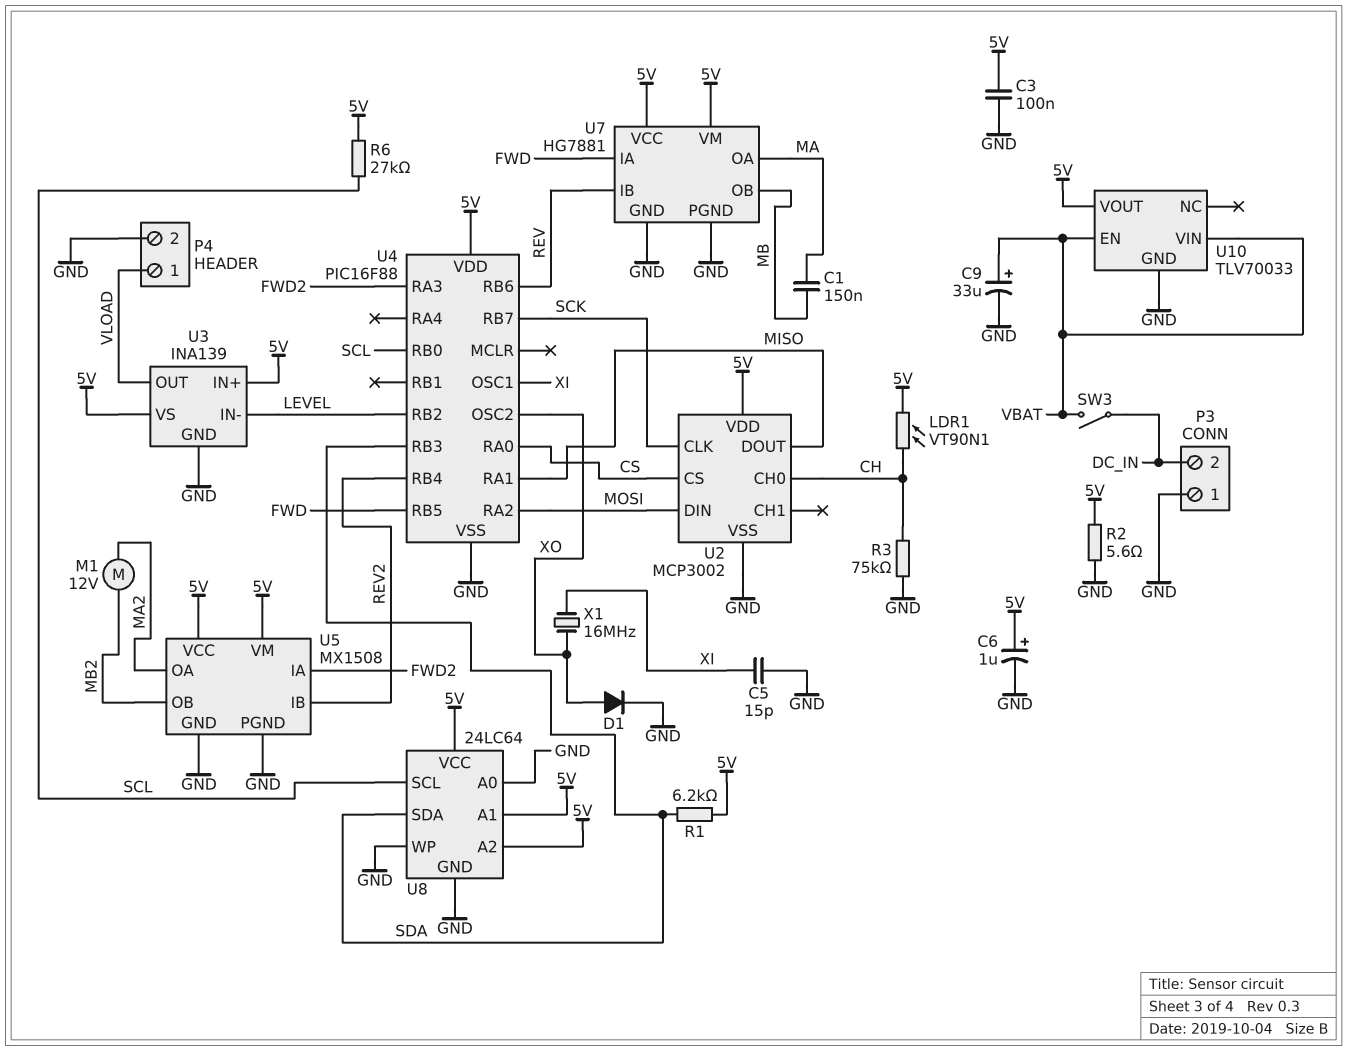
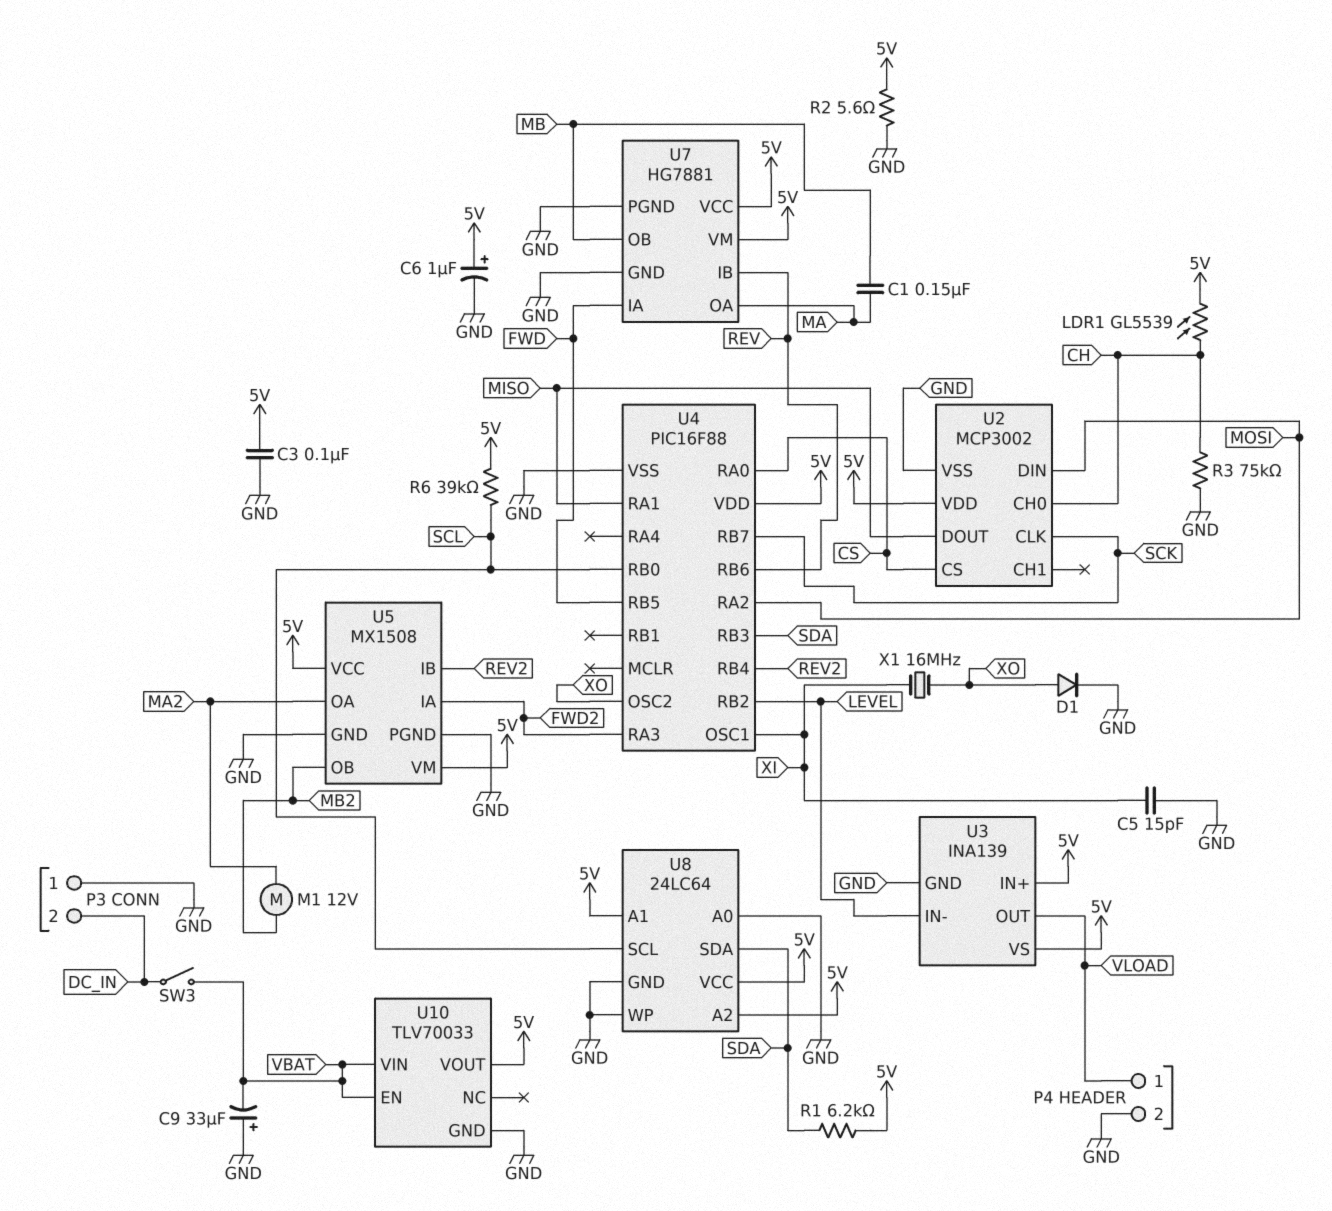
C9: 33uF (plus VBAT, minus GND) -> 33uF (plus GND, minus VBAT)
LDR1: VT90N1 (5V, CH) -> GL5539 (5V, CH)
R6: 27k (5V, SCL) -> 39k (5V, SCL)

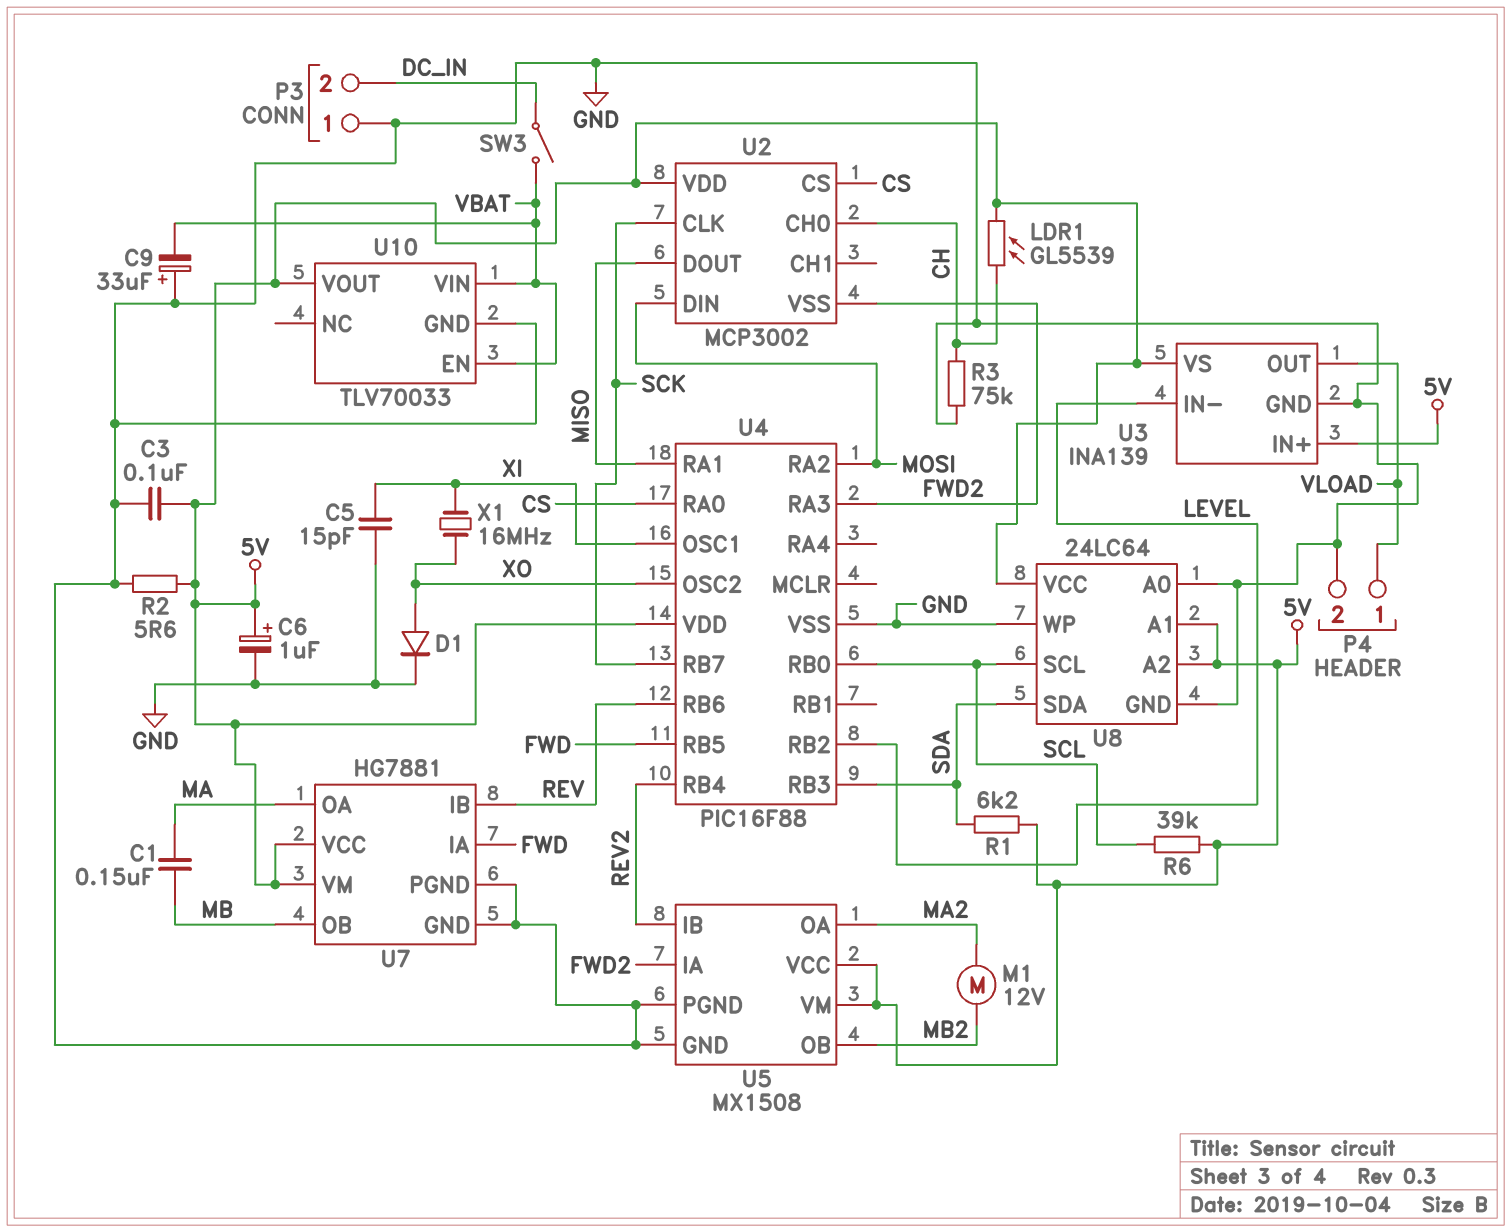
U2 pin VSS: GND -> FWD2

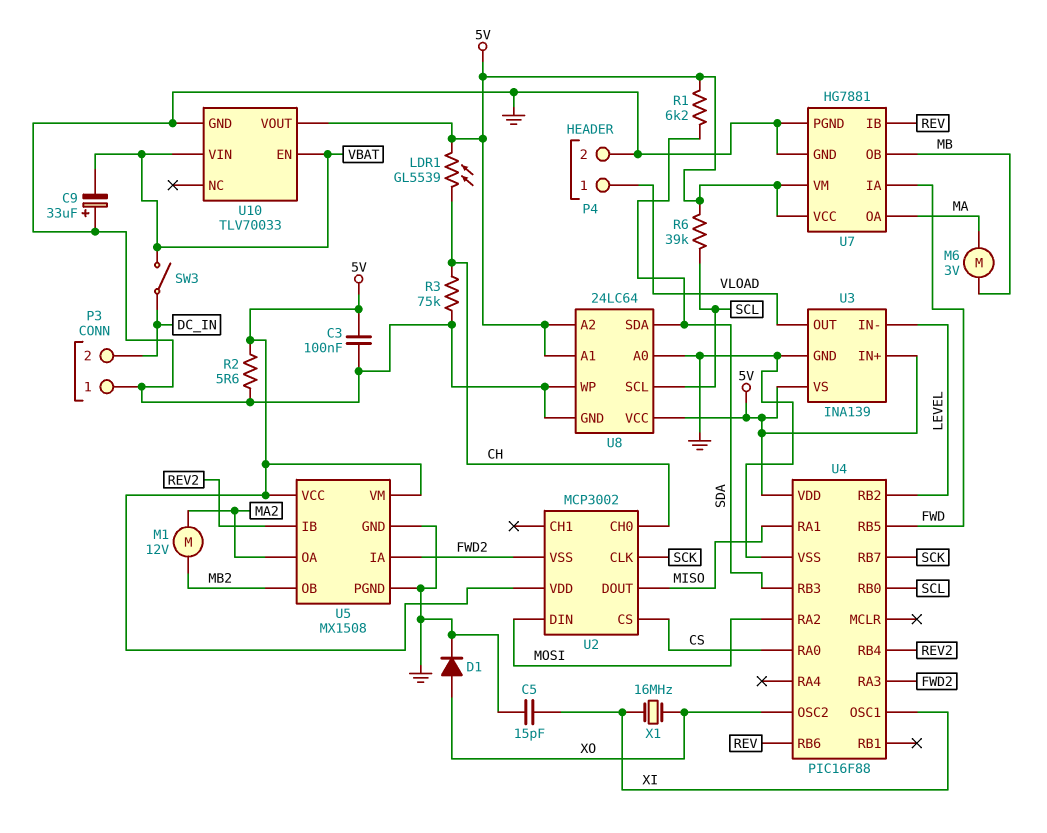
C1: 150nF (MA, MB) -> none
C6: 1uF (plus 5V, minus GND) -> none
M6: none -> motor 3V (MA, MB)

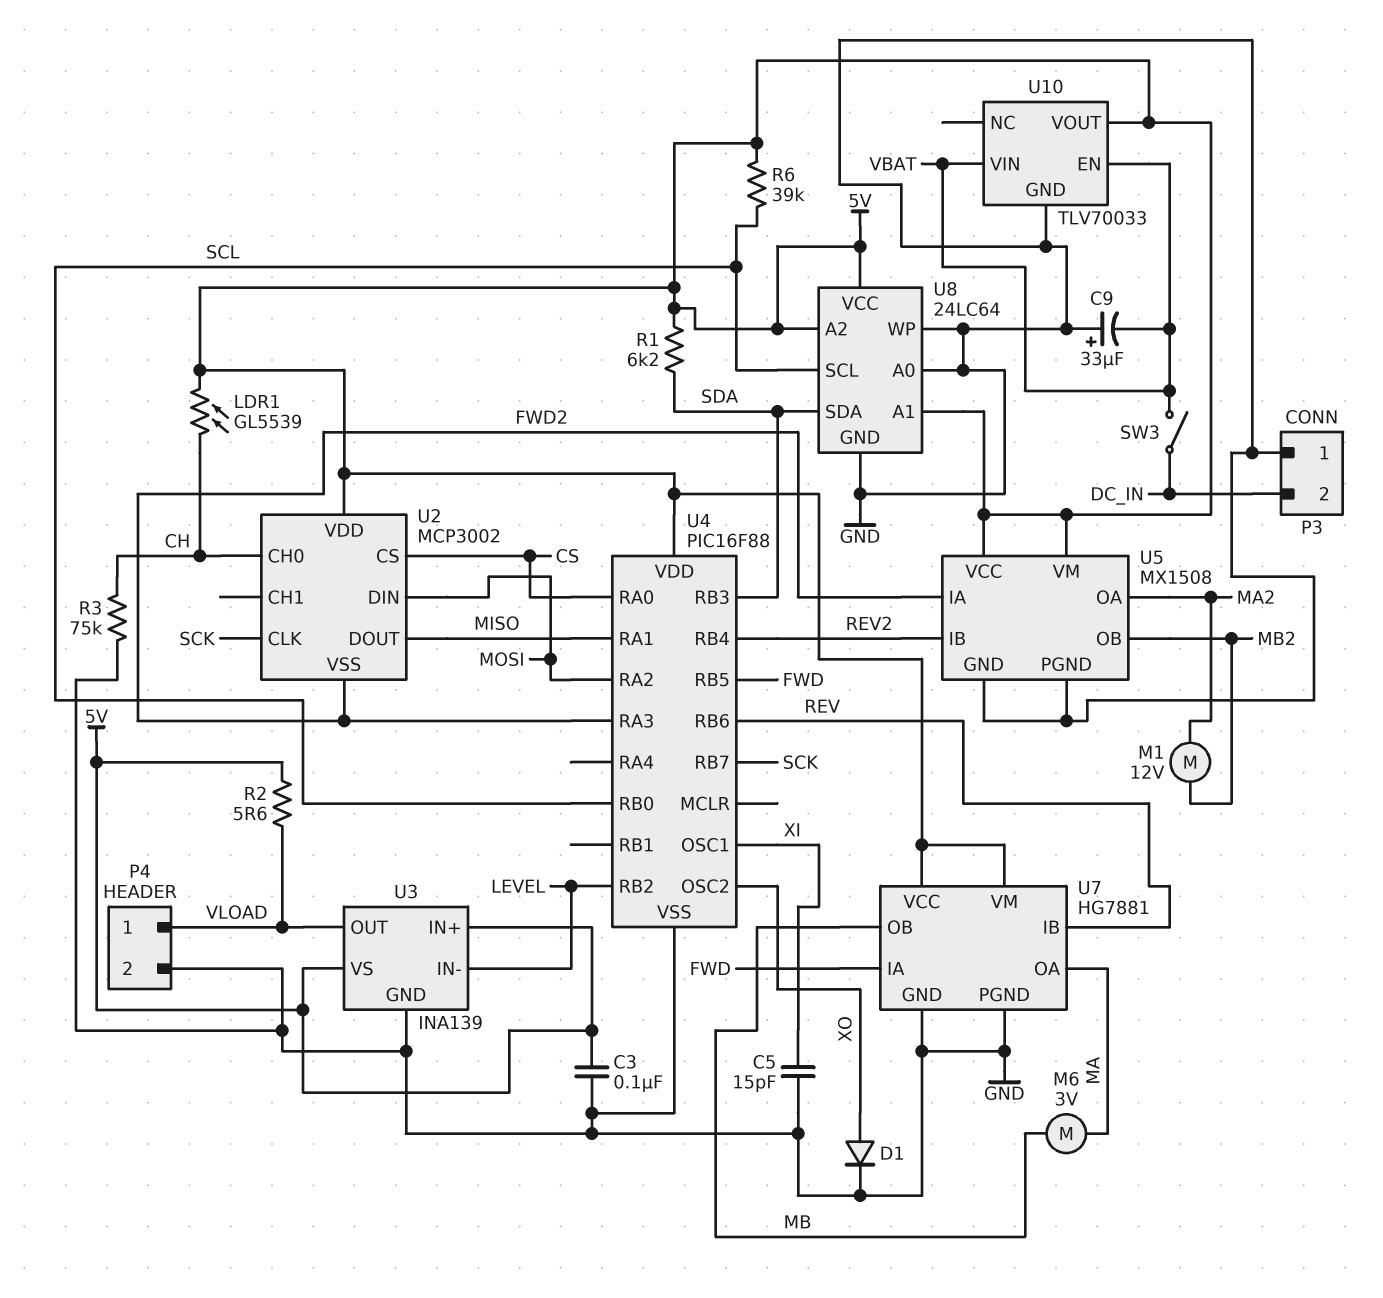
R2: 5.6 (5V, GND) -> 5.6 (5V, VLOAD)
X1: 16MHz (XI, XO) -> none

